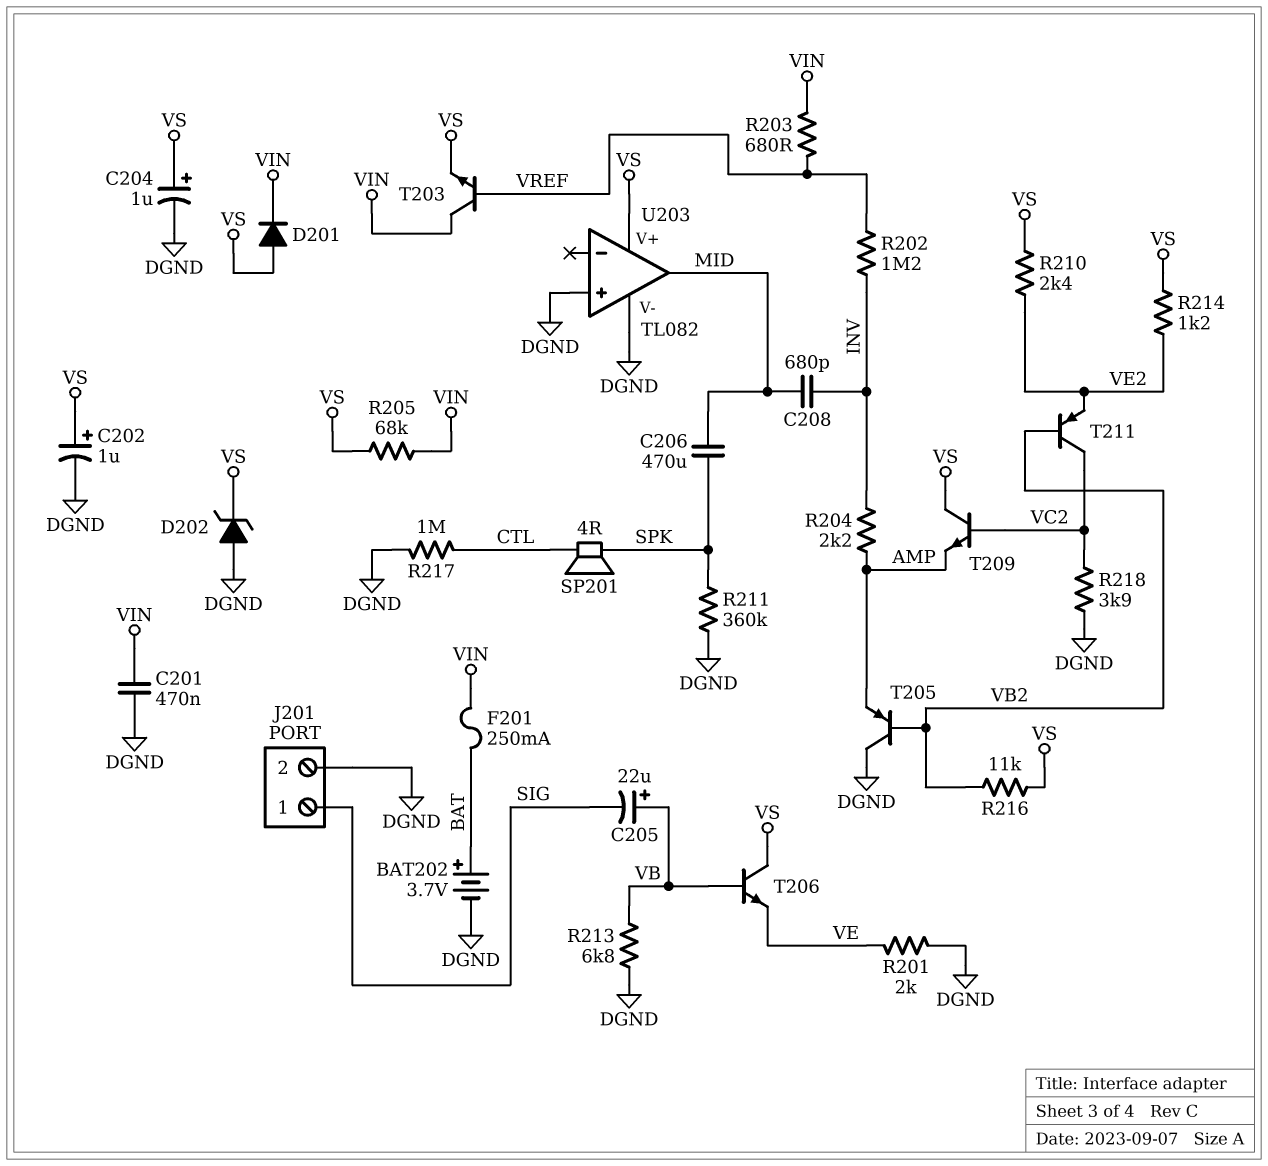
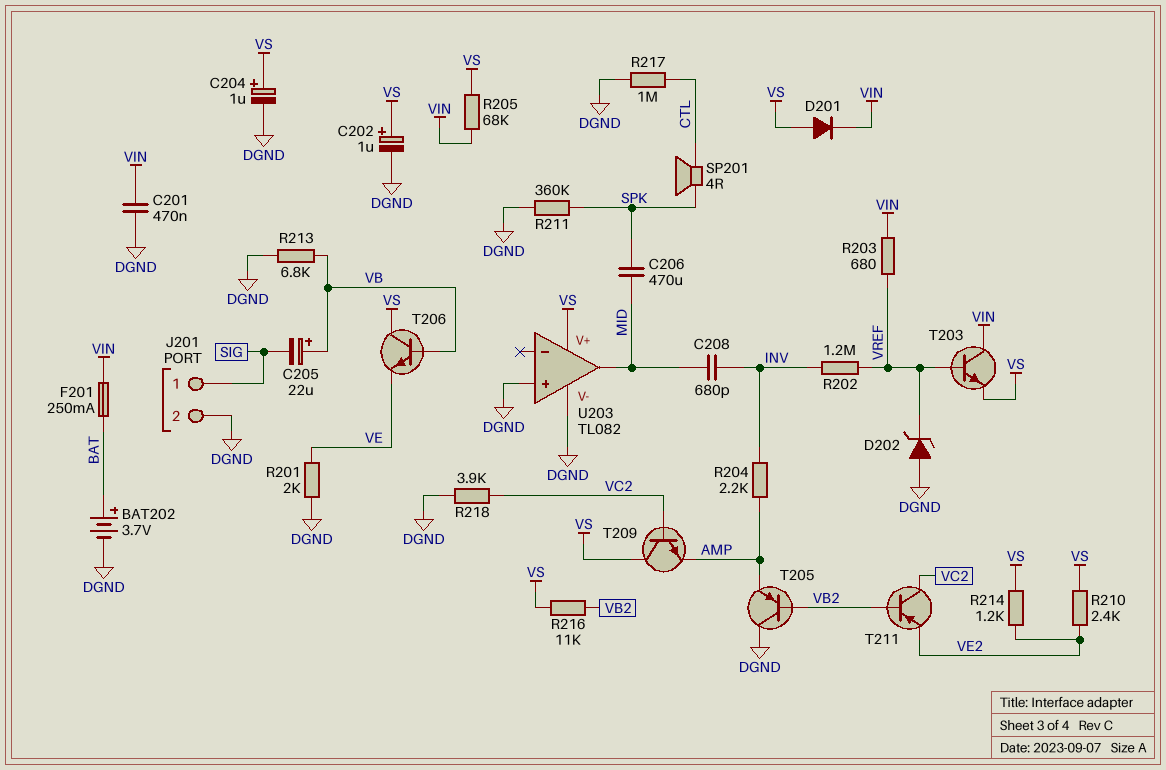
D202: zener (A DGND, K VS) -> zener (A DGND, K VREF)

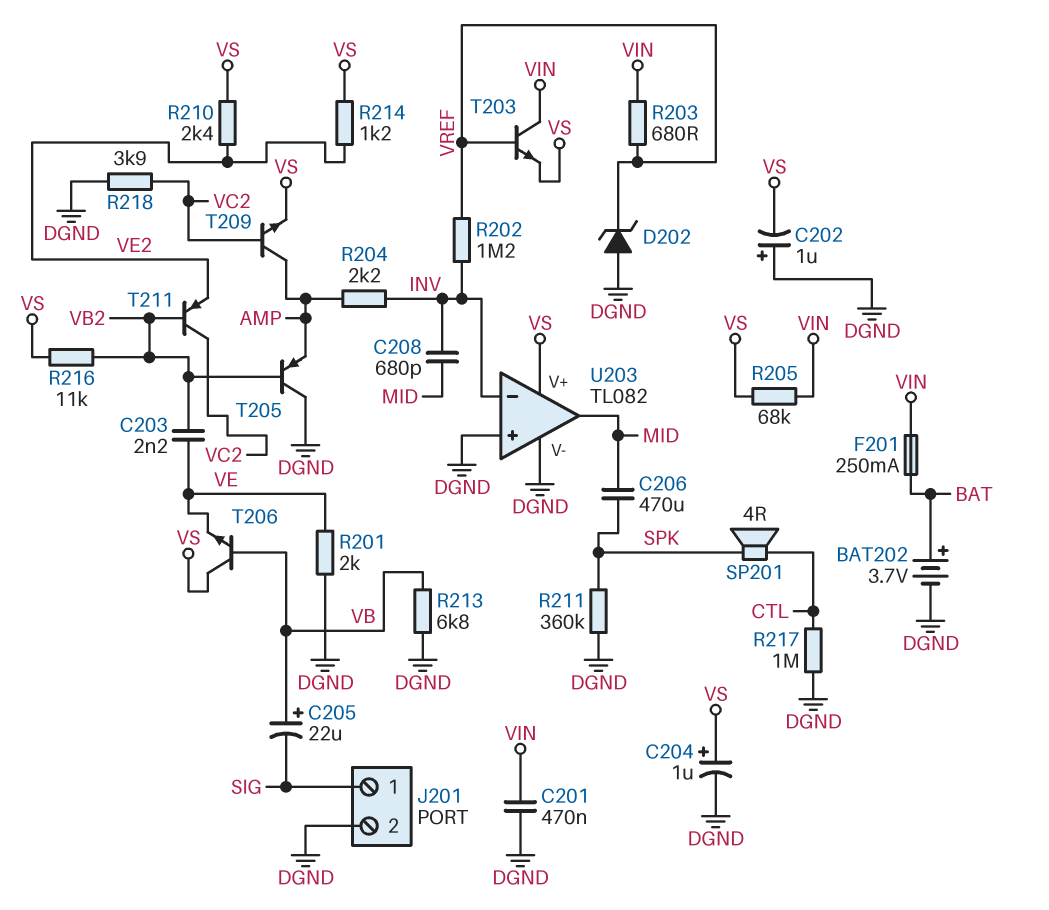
C202: 1uF (plus VS, minus DGND) -> 1uF (plus DGND, minus VS)
C203: none -> 2.2nF (VB2, VE)
D201: diode (A VS, K VIN) -> none
T209: NPN (B VC2, C VS, E AMP) -> NPN (B VC2, C AMP, E VS)
U203 pin in-: none -> INV

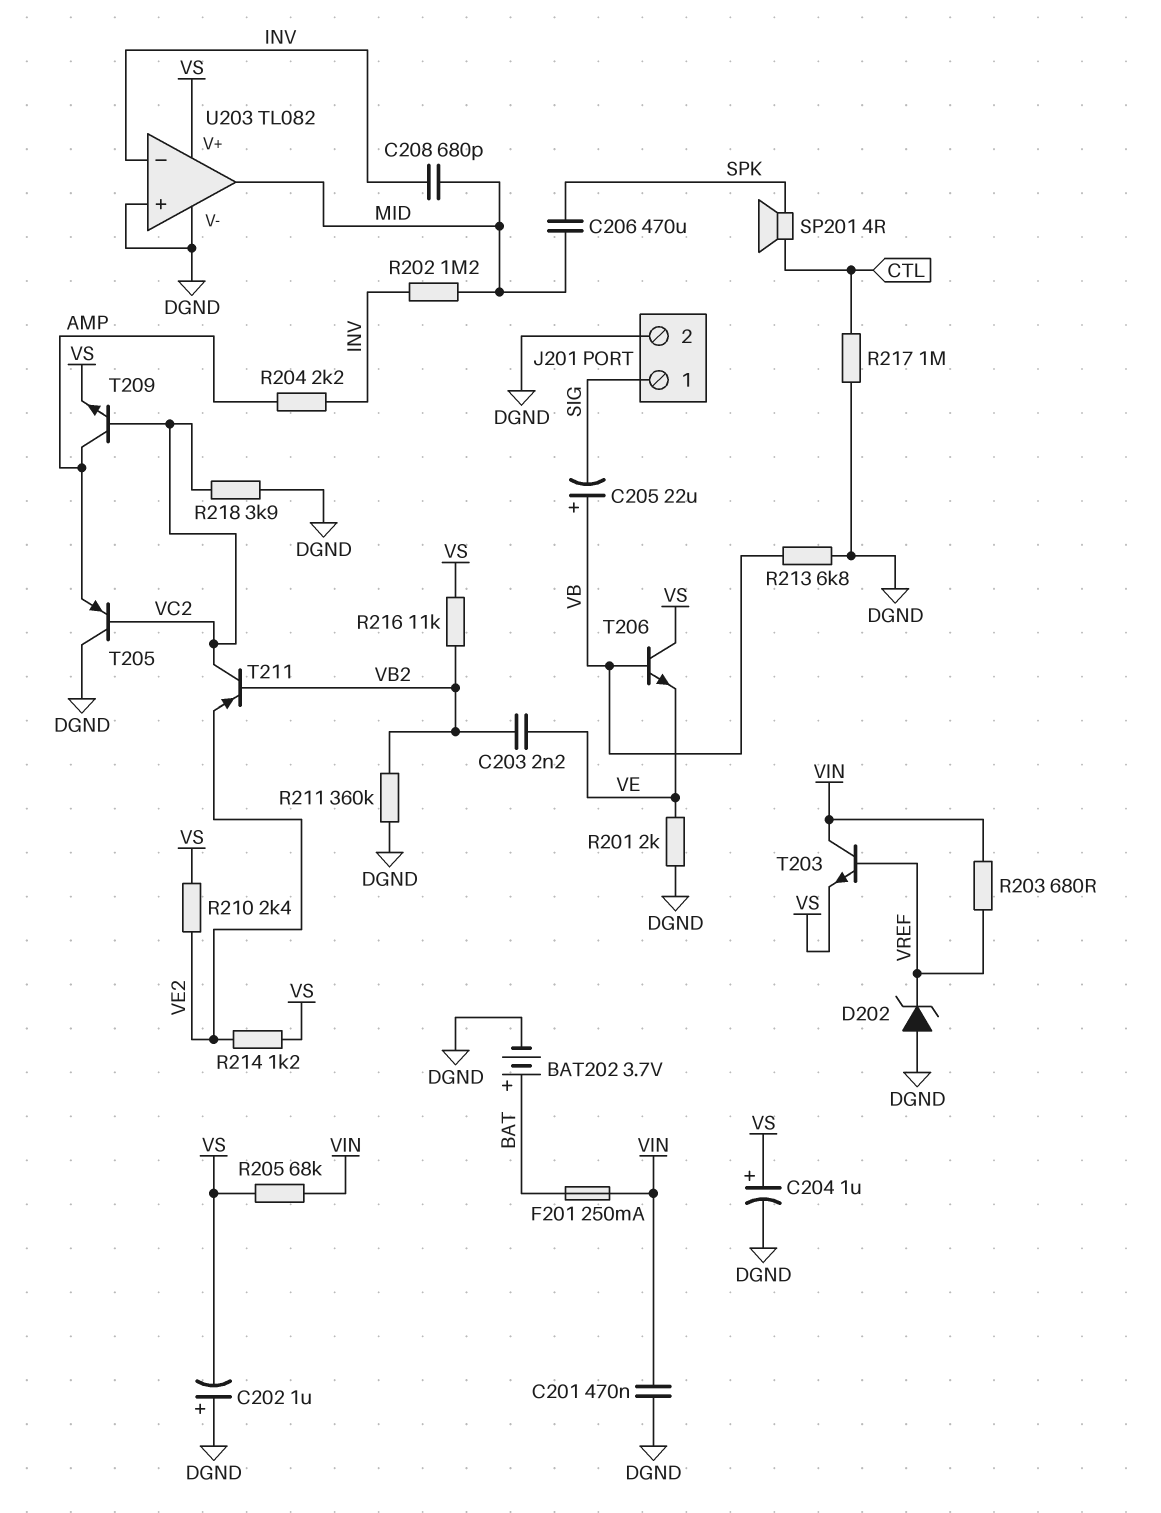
R202: 1.2M (INV, VREF) -> 1.2M (INV, MID)
R211: 360k (DGND, SPK) -> 360k (DGND, VB2)
T205: PNP (B VB2, C DGND, E AMP) -> PNP (B VC2, C DGND, E AMP)

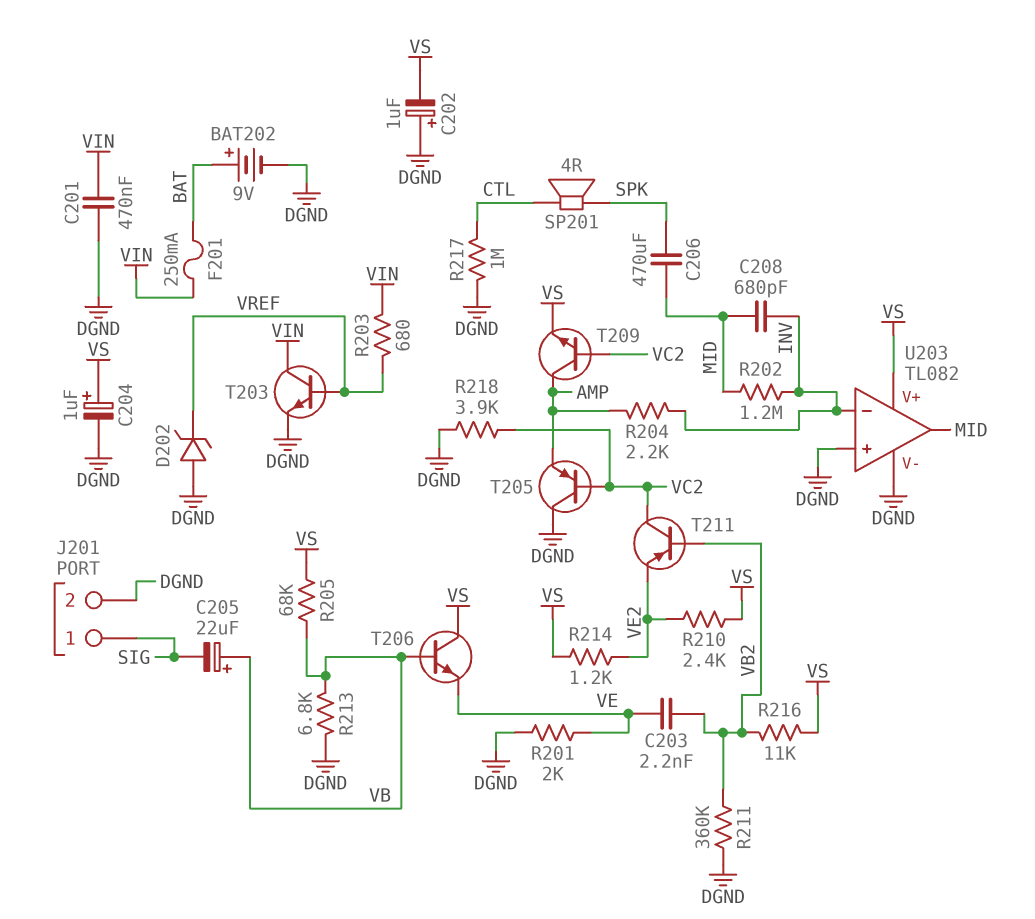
BAT202: 3.7V (plus BAT, minus DGND) -> 9V (plus BAT, minus DGND)
R205: 68k (VIN, VS) -> 68k (VB, VS)
T203: NPN (B VREF, C VIN, E VS) -> NPN (B VREF, C VIN, E DGND)

